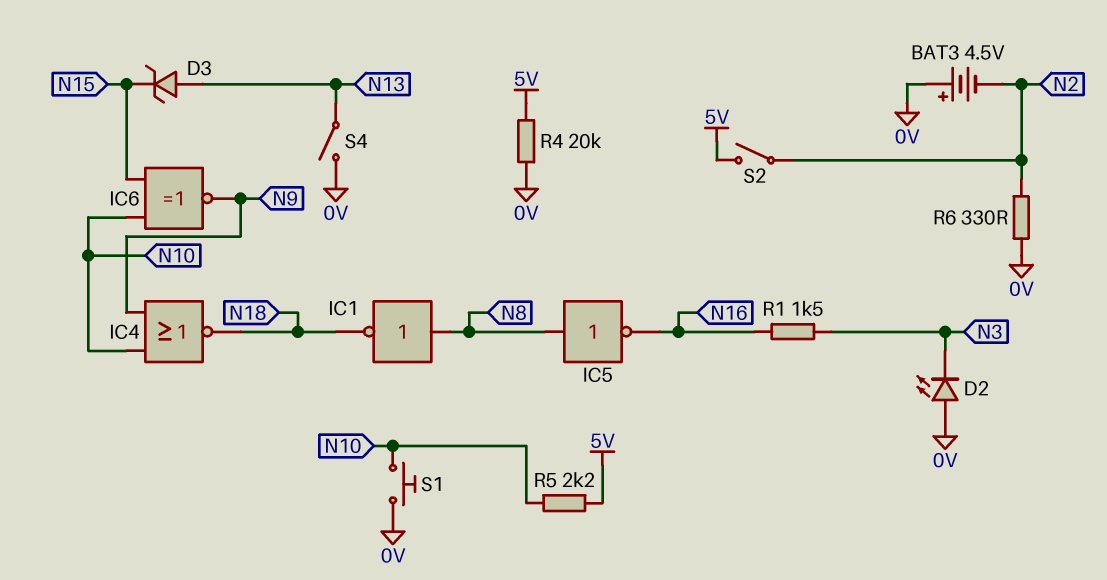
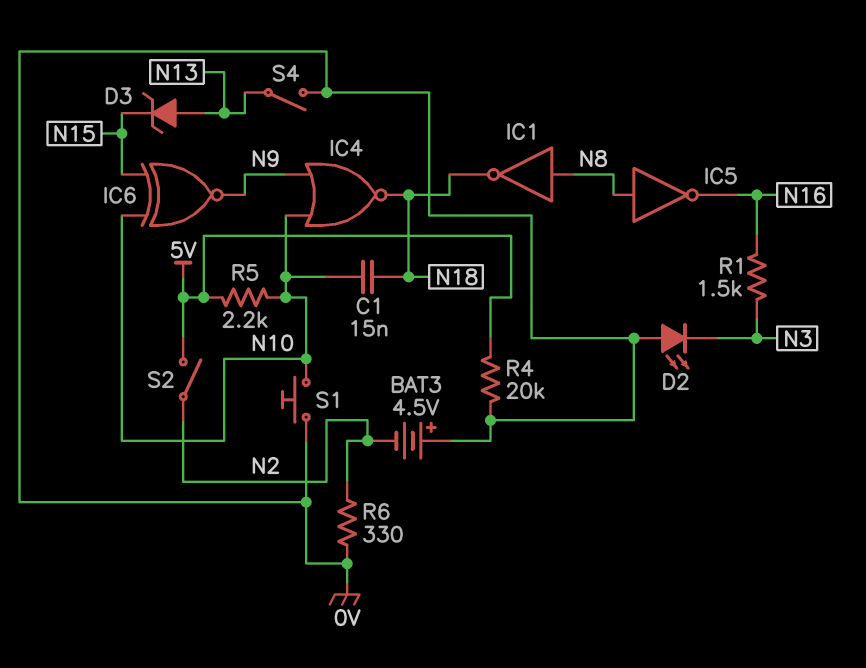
C1: none -> 15nF (N10, N18)

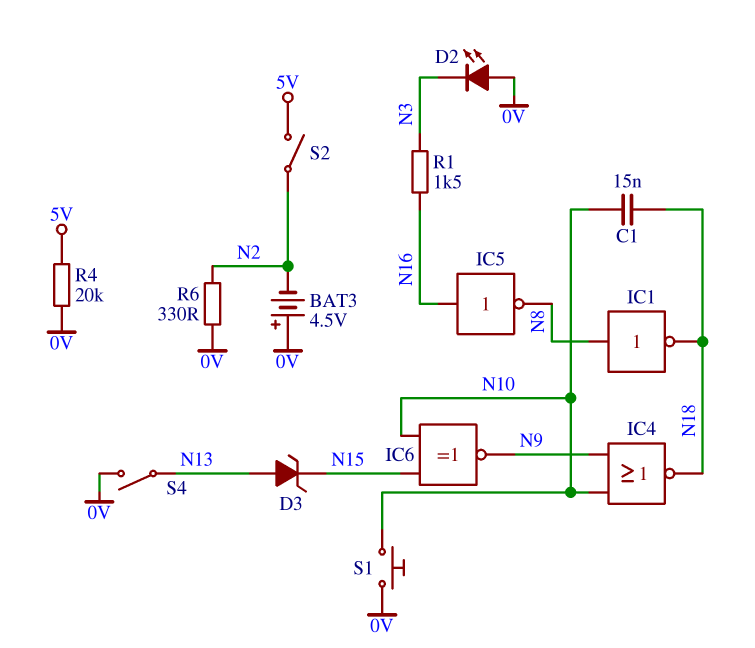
IC5: NOT (in N8, out N16) -> NOT (in N16, out N8)
R5: 2.2k (5V, N10) -> none

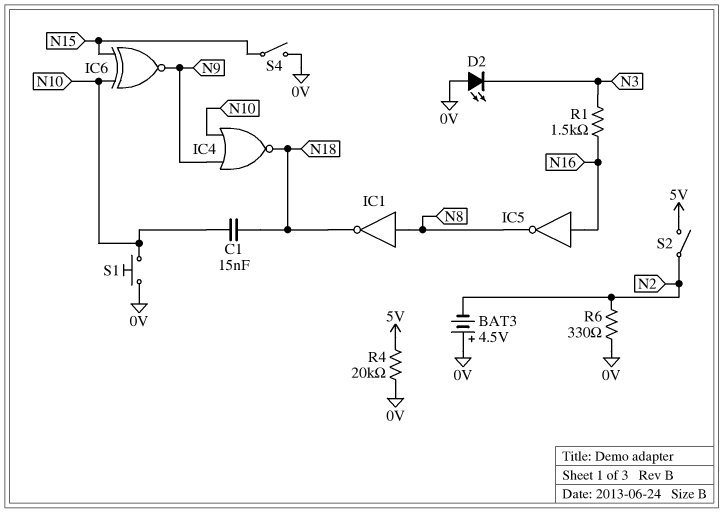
D3: zener (A N13, K N15) -> none
S4: switch (0V, N13) -> switch (0V, N15)

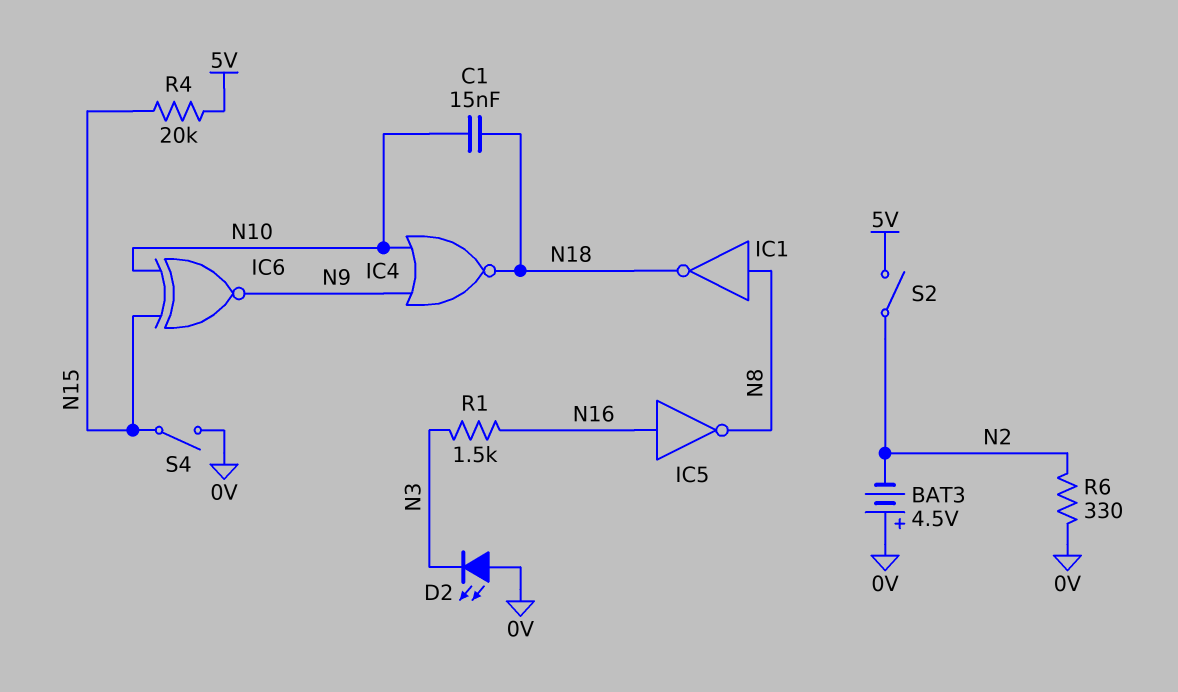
R4: 20k (0V, 5V) -> 20k (5V, N15)
S1: button (0V, N10) -> none

